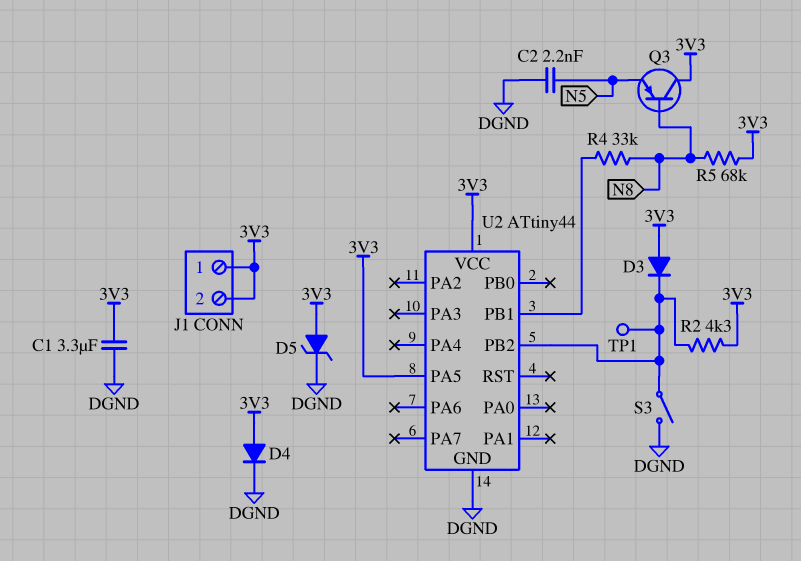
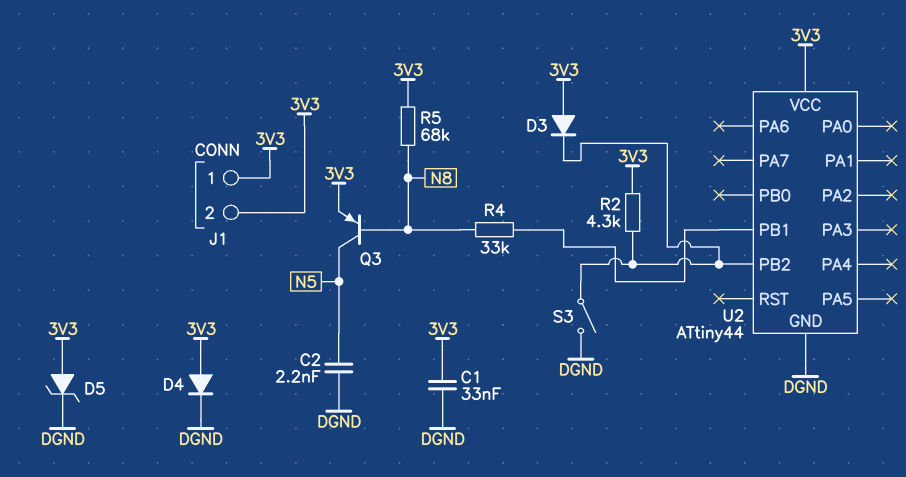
C1: 3.3uF (3V3, DGND) -> 33nF (3V3, DGND)
Q3: PNP (B N8, C 3V3, E N5) -> PNP (B N8, C N5, E 3V3)
TP1: test point (U2/PB2) -> none
U2 pin PA5: 3V3 -> none

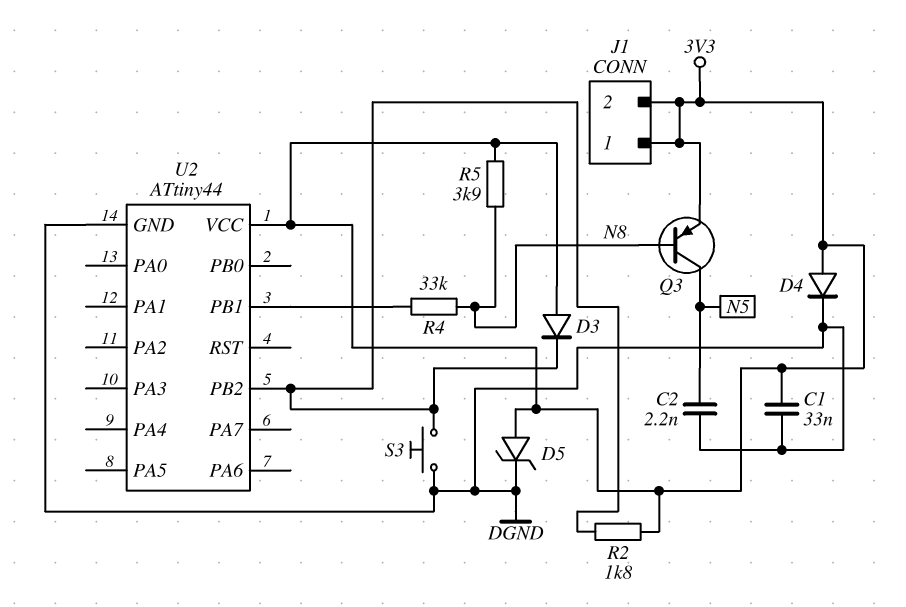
R2: 4.3k (3V3, U2/PB2) -> 1.8k (3V3, U2/PB2)
R5: 68k (3V3, N8) -> 3.9k (3V3, N8)
S3: switch (DGND, U2/PB2) -> button (DGND, U2/PB2)

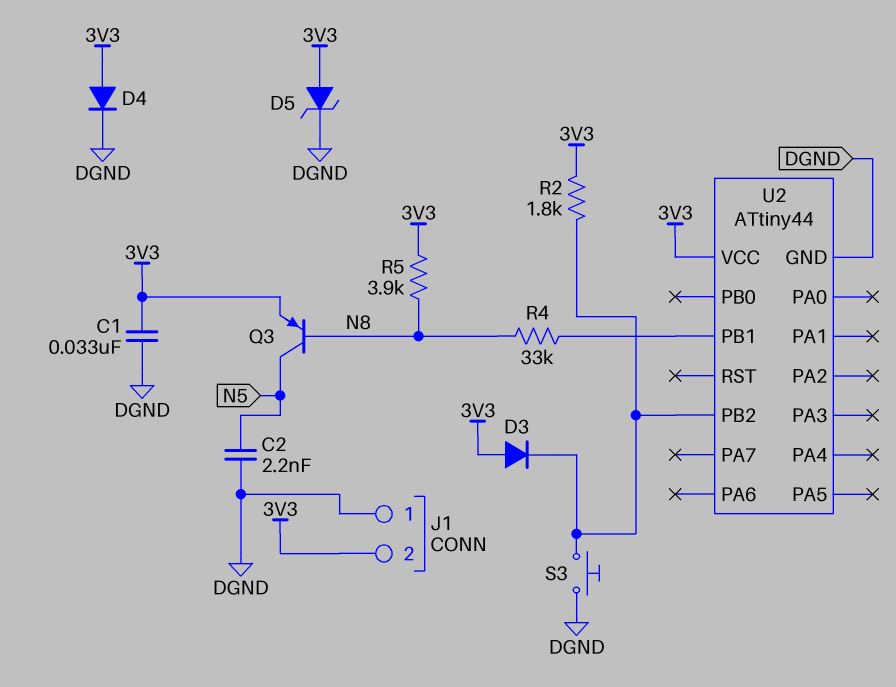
J1 pin 1: 3V3 -> DGND

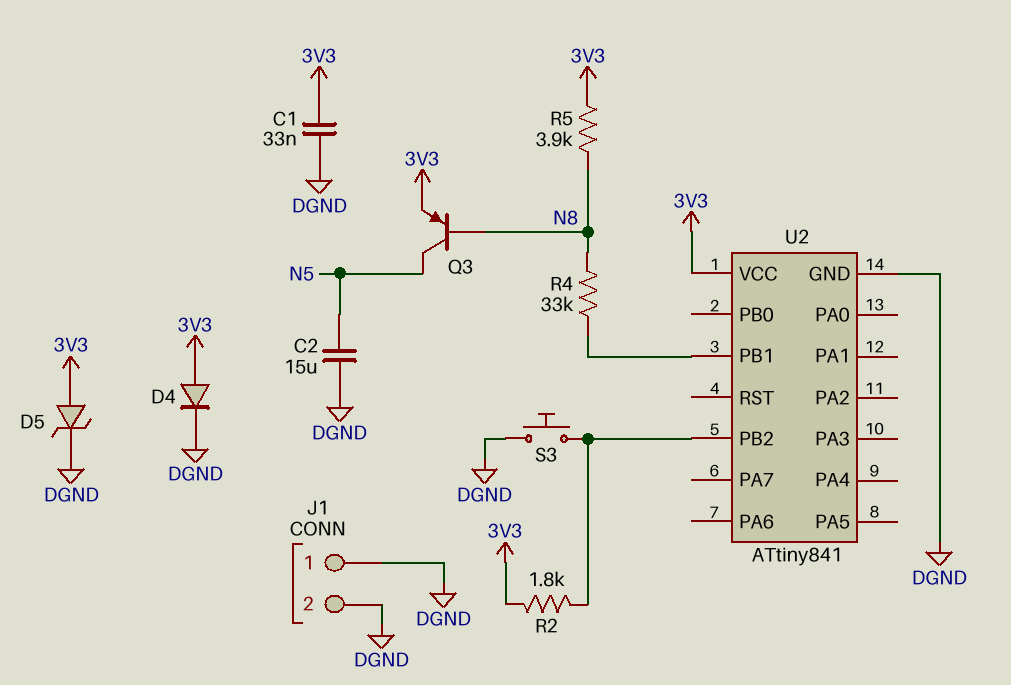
C2: 2.2nF (DGND, N5) -> 15uF (DGND, N5)
D3: diode (A 3V3, K U2/PB2) -> none
J1 pin 2: 3V3 -> DGND
U2: ATtiny44 -> ATtiny841

